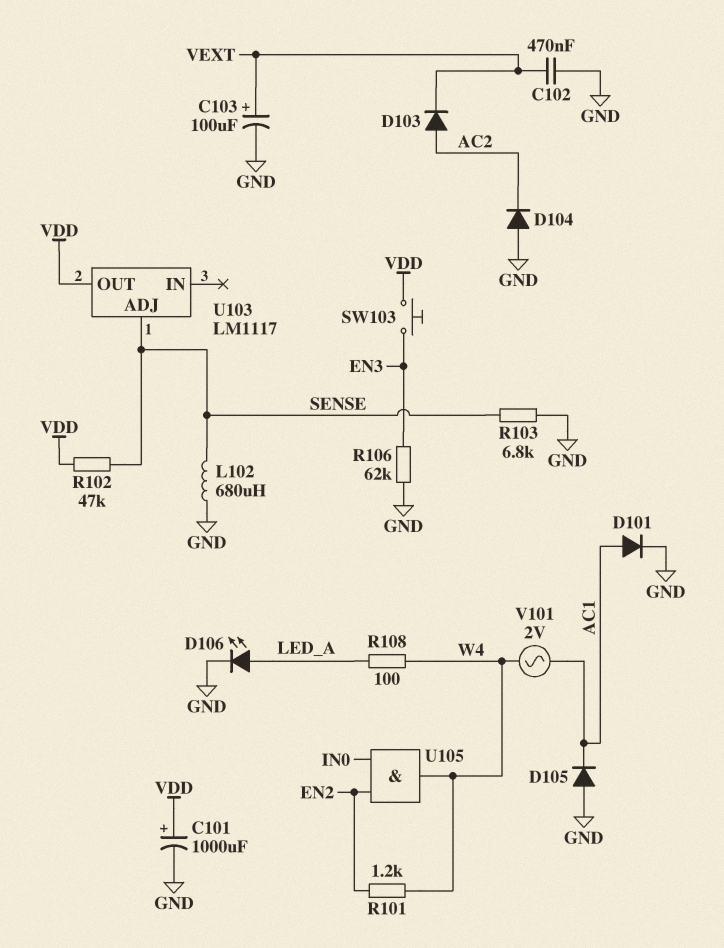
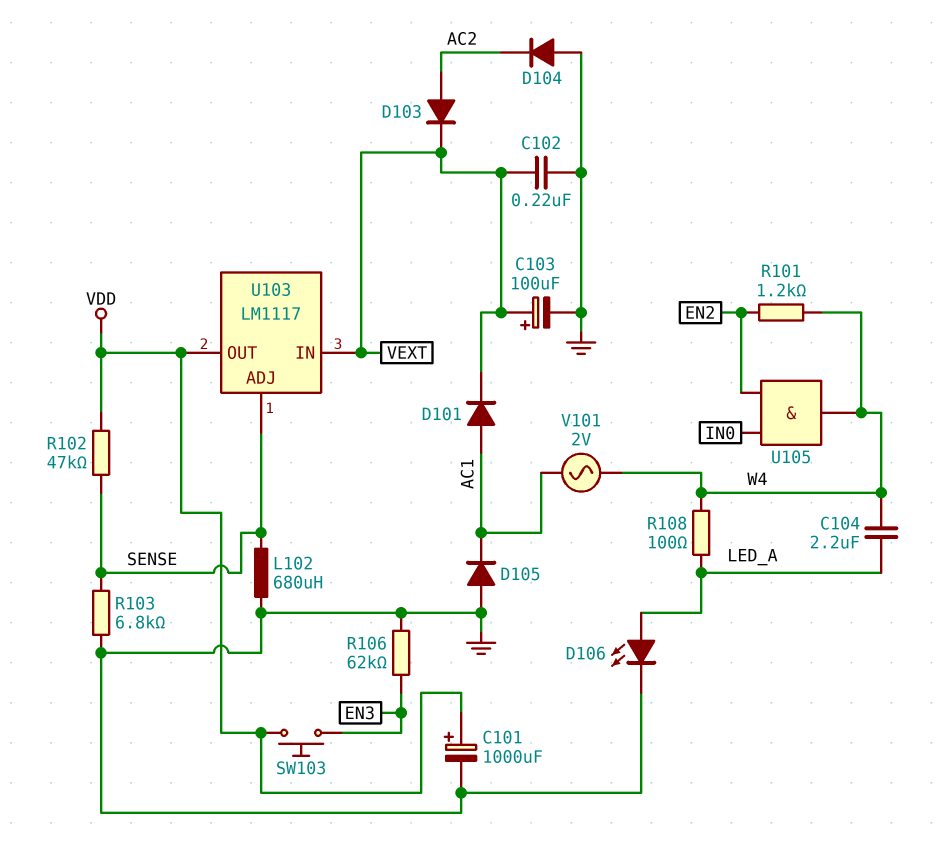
C102: 470nF (GND, VEXT) -> 220nF (GND, VEXT)
C104: none -> 2.2uF (LED_A, W4)
D101: diode (A AC1, K GND) -> diode (A AC1, K VEXT)
U103 pin IN: none -> VEXT

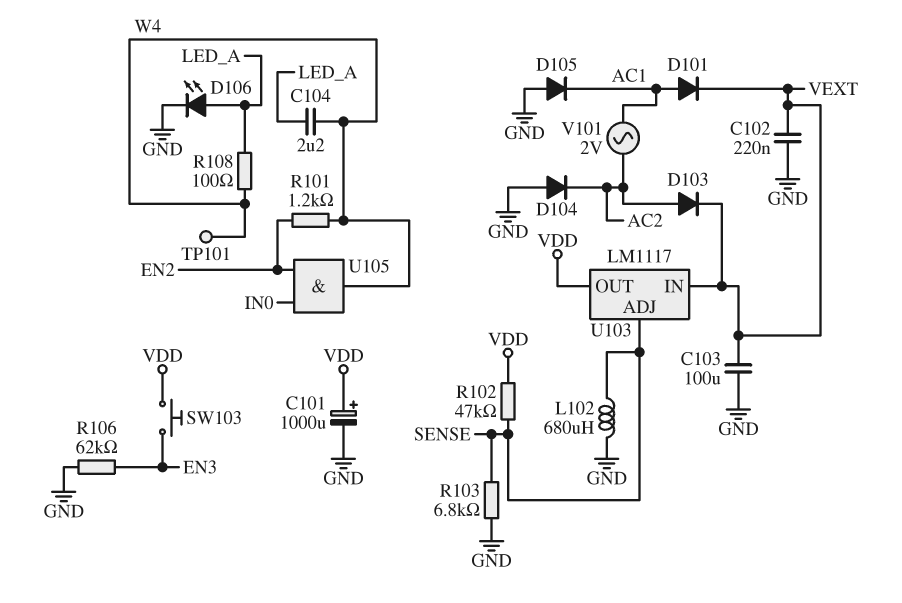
C103: 100uF (plus VEXT, minus GND) -> 100uF (GND, VEXT)
TP101: none -> test point (W4)
V101: AC 2V (AC1, W4) -> AC 2V (AC1, AC2)

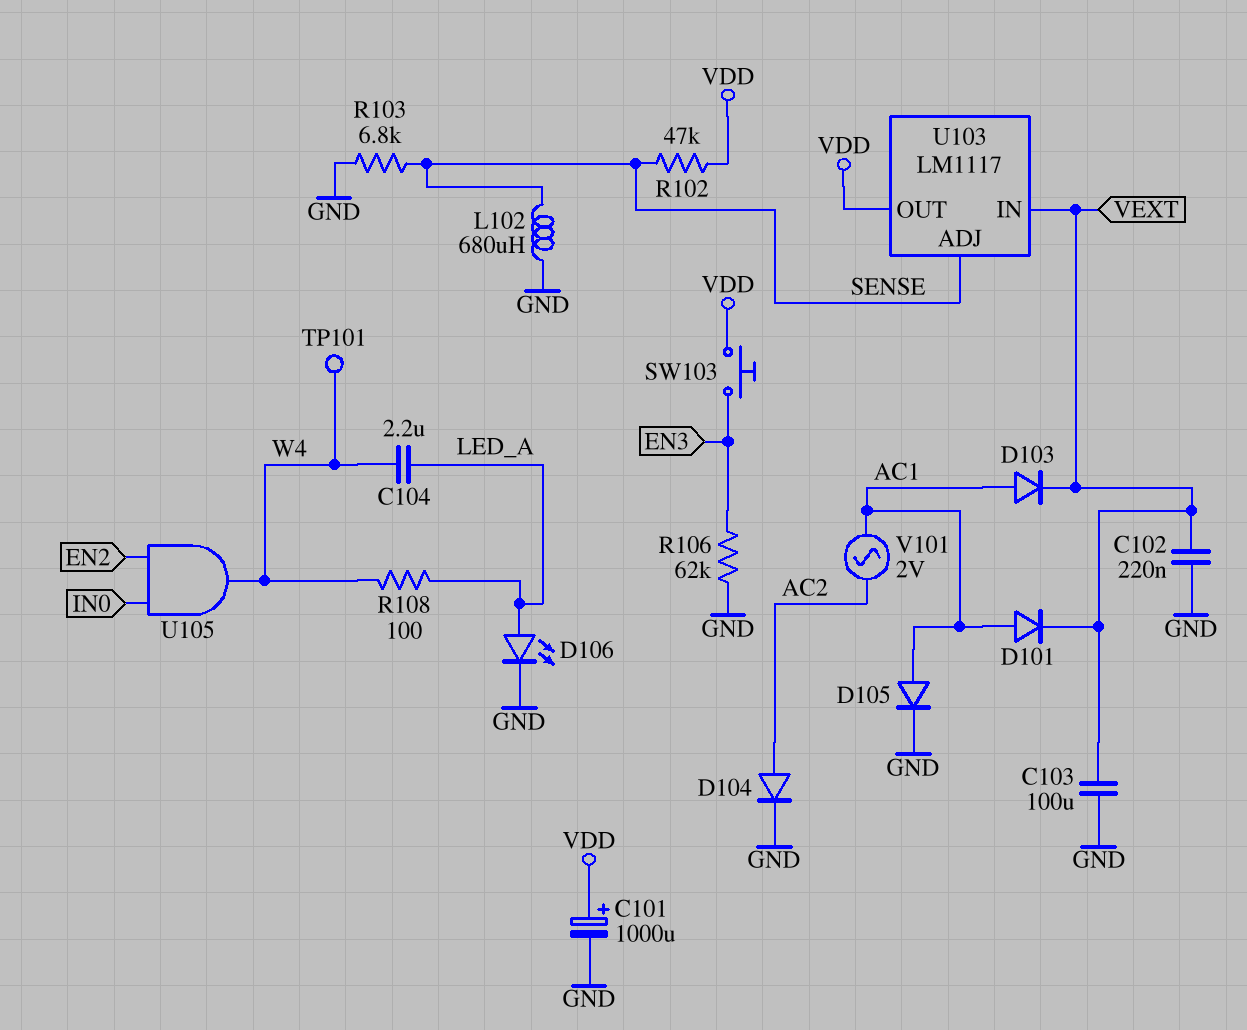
D103: diode (A AC2, K VEXT) -> diode (A AC1, K VEXT)
D104: diode (A GND, K AC2) -> diode (A AC2, K GND)
D105: diode (A GND, K AC1) -> diode (A AC1, K GND)
R101: 1.2k (EN2, W4) -> none

